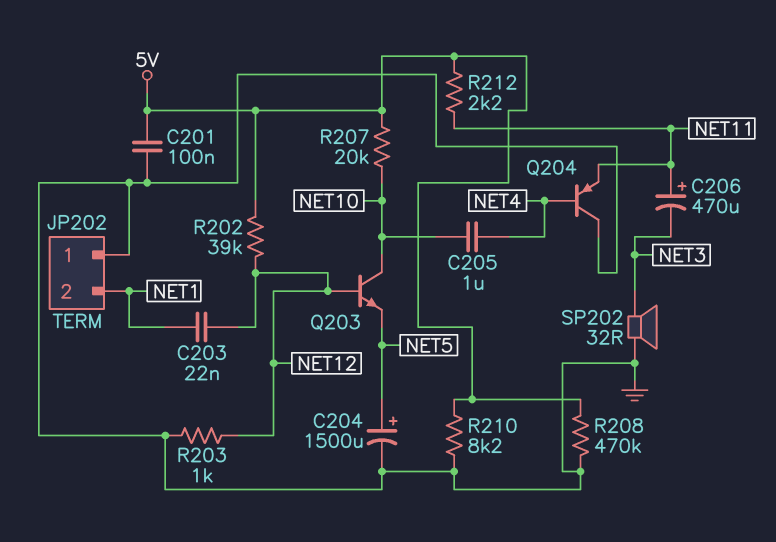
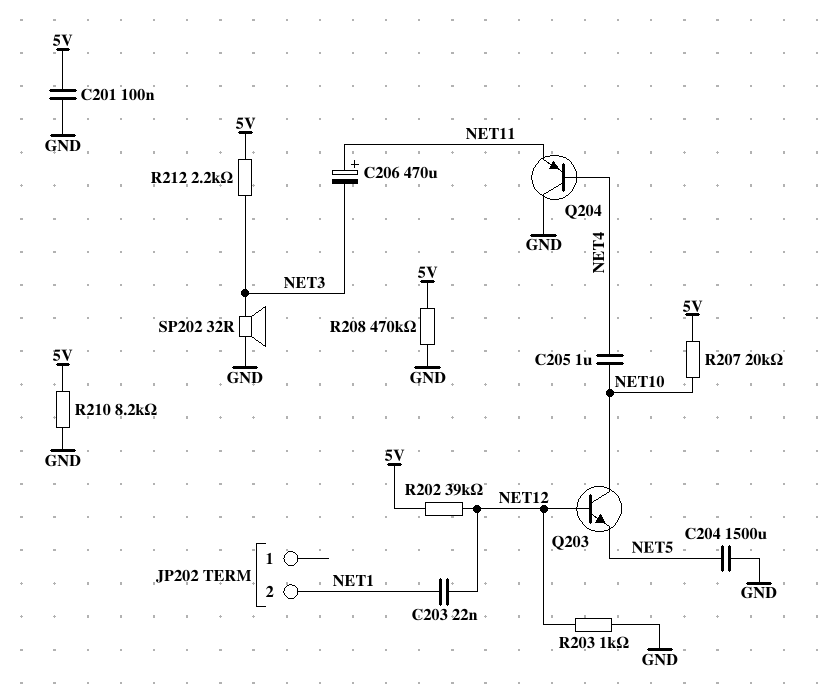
C204: 1500uF (plus NET5, minus GND) -> 1500uF (GND, NET5)
JP202 pin 1: GND -> none
R212: 2.2k (5V, NET11) -> 2.2k (5V, NET3)

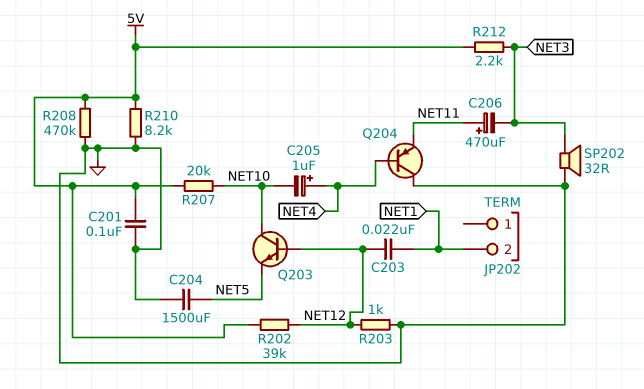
C205: 1uF (NET4, NET10) -> 1uF (plus NET4, minus NET10)

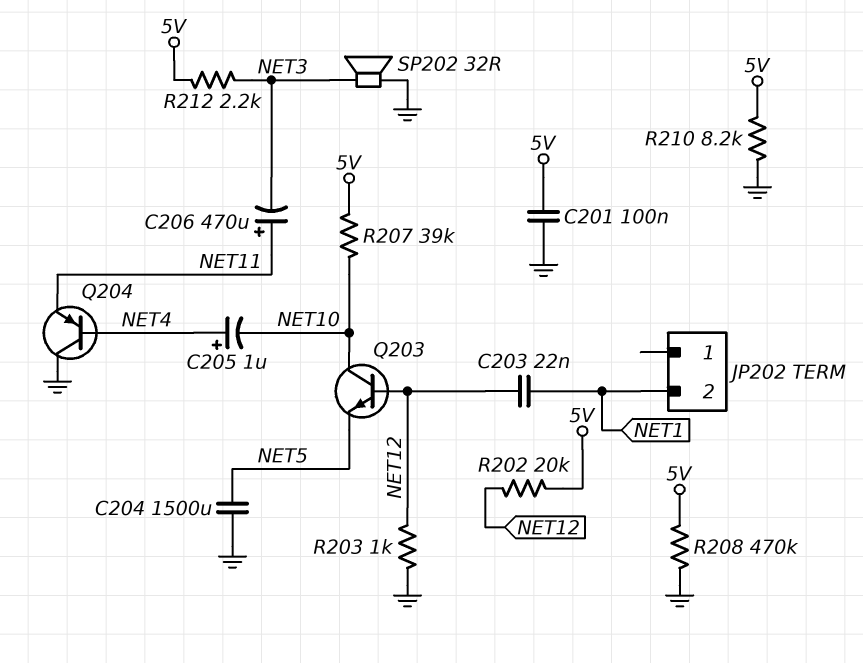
R202: 39k (5V, NET12) -> 20k (5V, NET12)
R207: 20k (5V, NET10) -> 39k (5V, NET10)

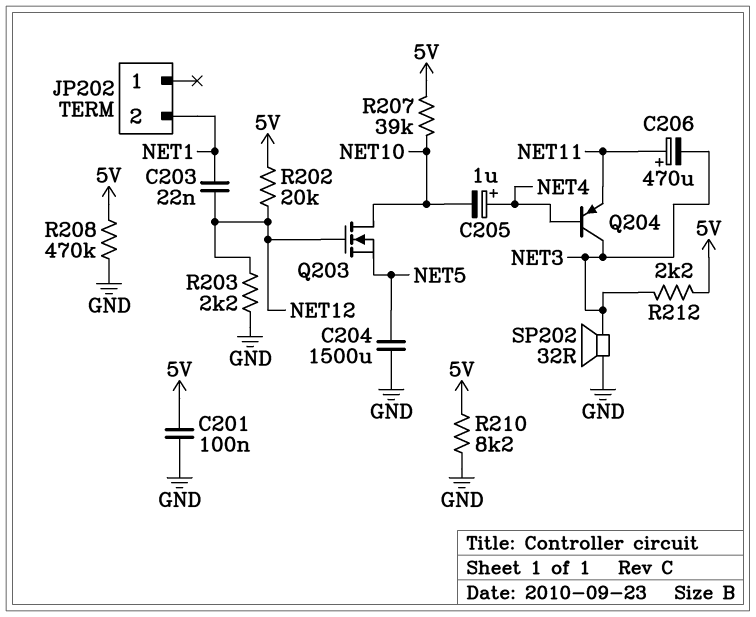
Q203: NPN (B NET12, C NET10, E NET5) -> NMOS (G NET12, D NET10, S NET5)
Q204: PNP (B NET4, C GND, E NET11) -> PNP (B NET4, C NET3, E NET11)
R203: 1k (GND, NET12) -> 2.2k (GND, NET12)

